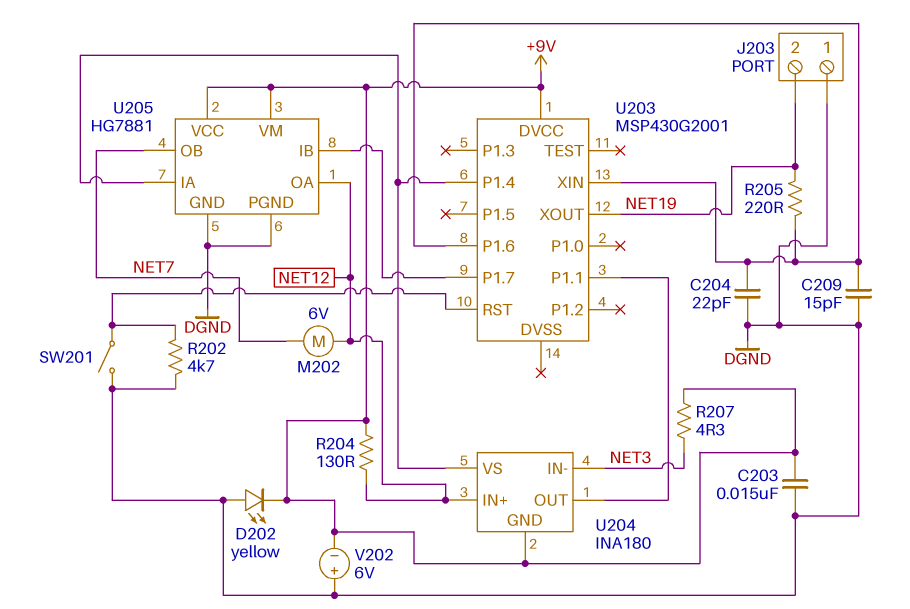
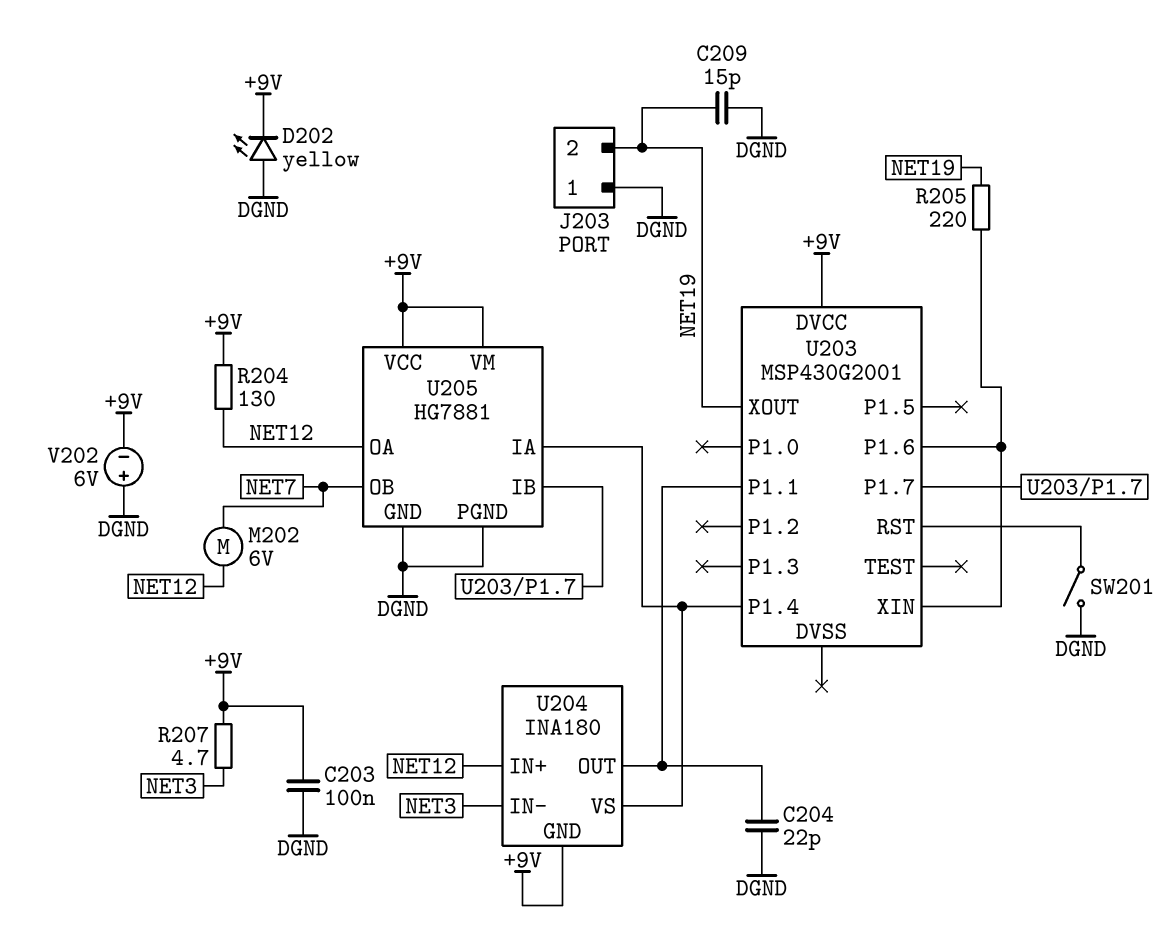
C203: 15nF (+9V, DGND) -> 100nF (+9V, DGND)
C204: 22pF (DGND, U203/P1.6) -> 22pF (DGND, U203/P1.1)
C209: 15pF (DGND, U203/P1.6) -> 15pF (DGND, NET19)
R202: 4.7k (DGND, U203/RST) -> none
R207: 4.3 (+9V, NET3) -> 4.7 (+9V, NET3)

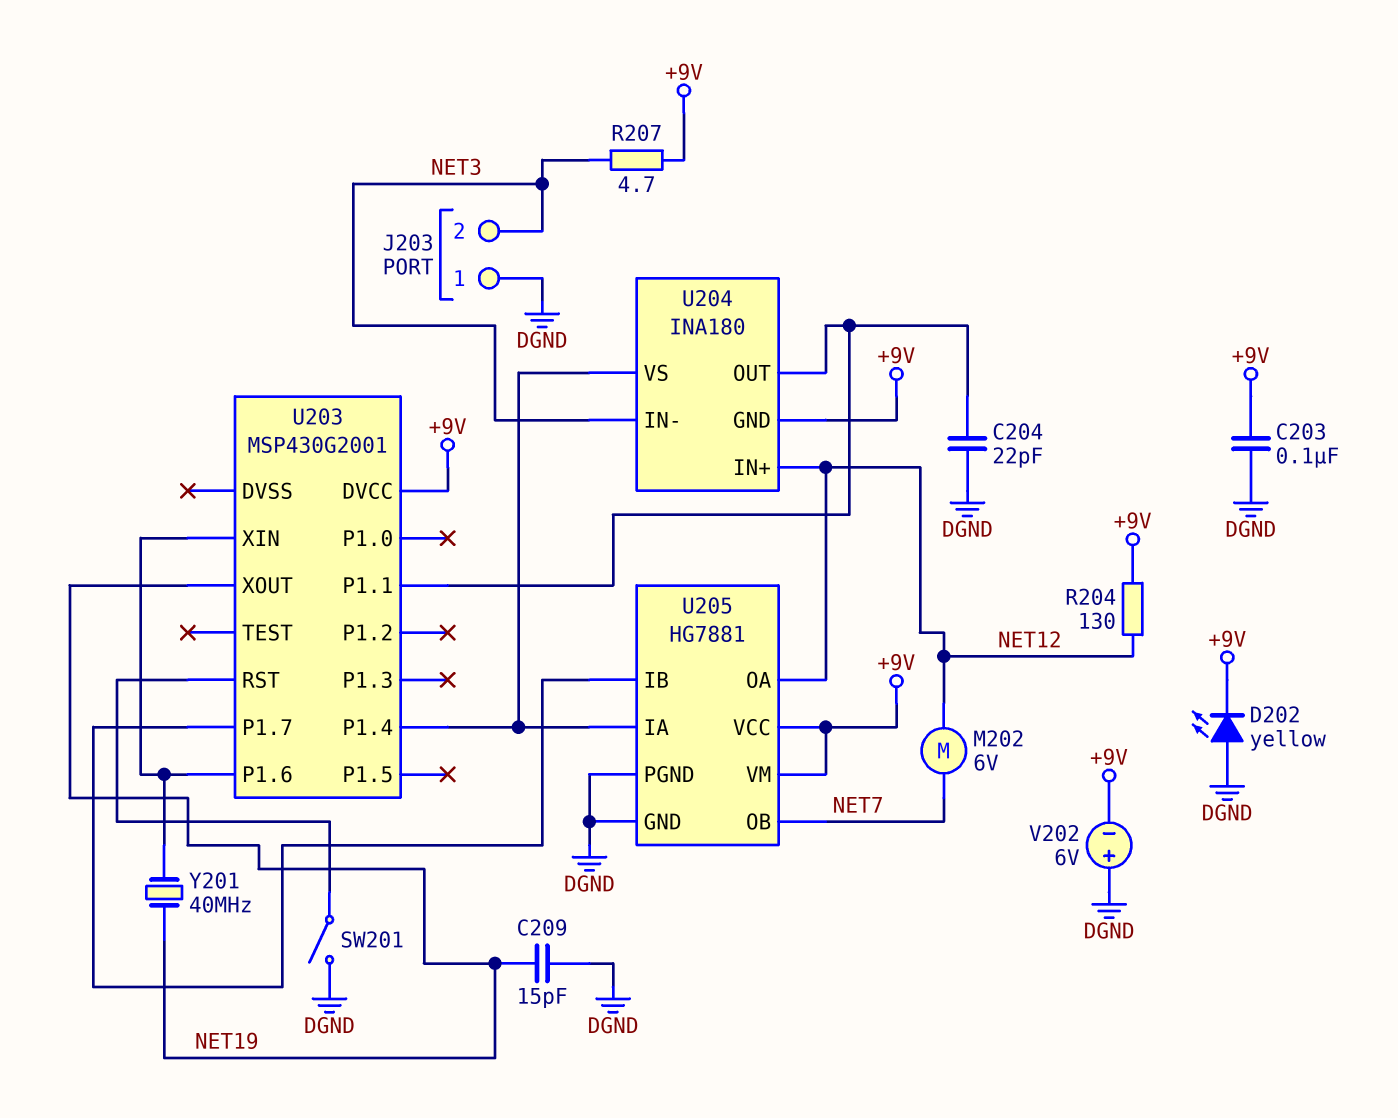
J203 pin 2: NET19 -> NET3
R205: 220 (NET19, U203/P1.6) -> none
Y201: none -> 40MHz (NET19, U203/P1.6)

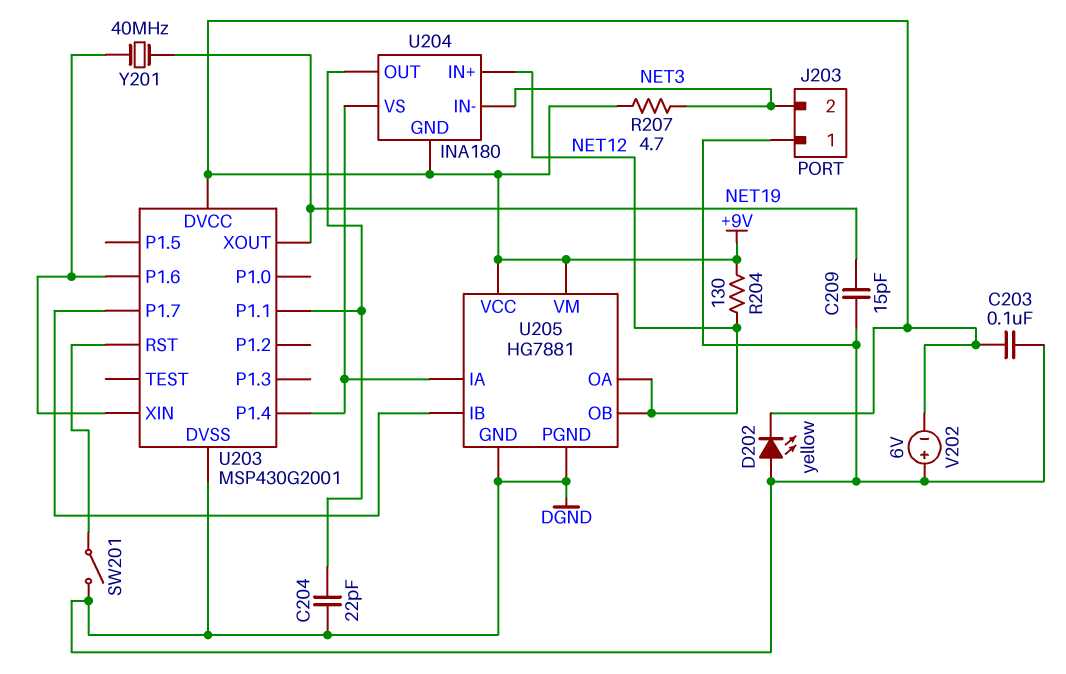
M202: motor 6V (NET7, NET12) -> none
U203 pin DVSS: none -> DGND
U205 pin OB: NET7 -> NET12

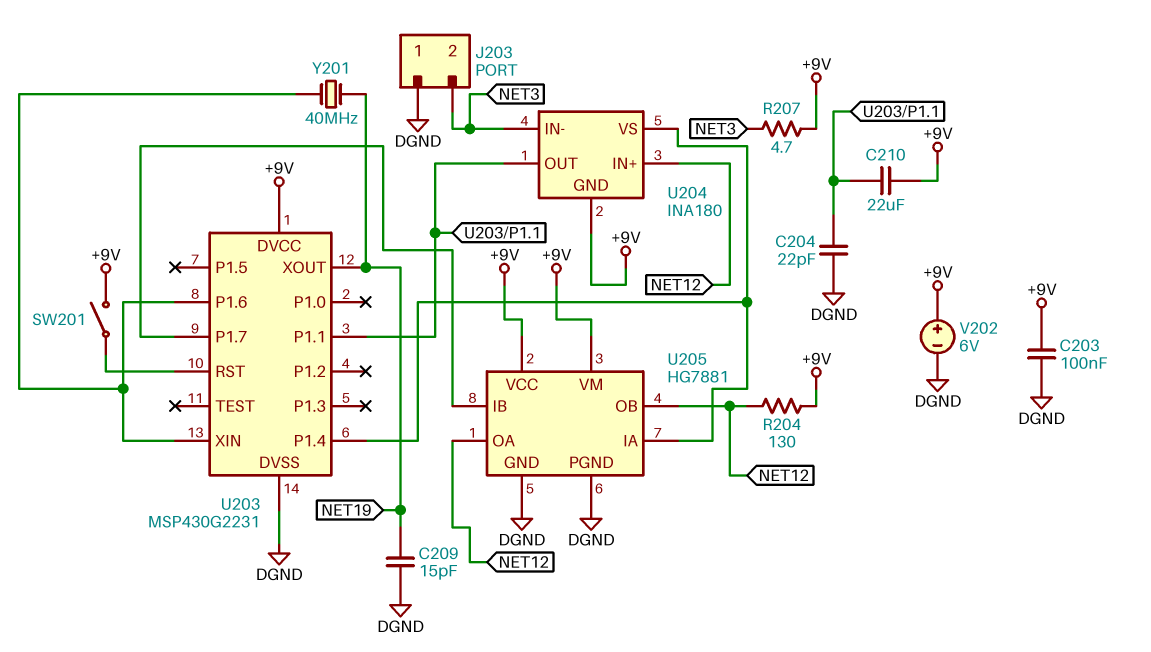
C210: none -> 22uF (+9V, U203/P1.1)
D202: LED yellow (A DGND, K +9V) -> none
SW201: switch (DGND, U203/RST) -> switch (+9V, U203/RST)
U203: MSP430G2001 -> MSP430G2231
V202: 6V (plus DGND, minus +9V) -> 6V (plus +9V, minus DGND)

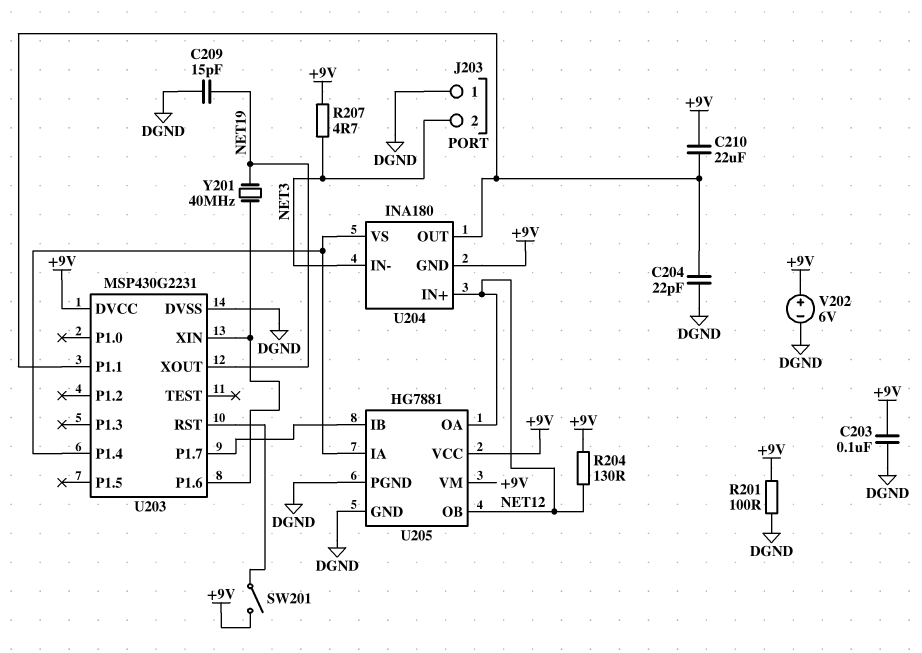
R201: none -> 100 (+9V, DGND)

